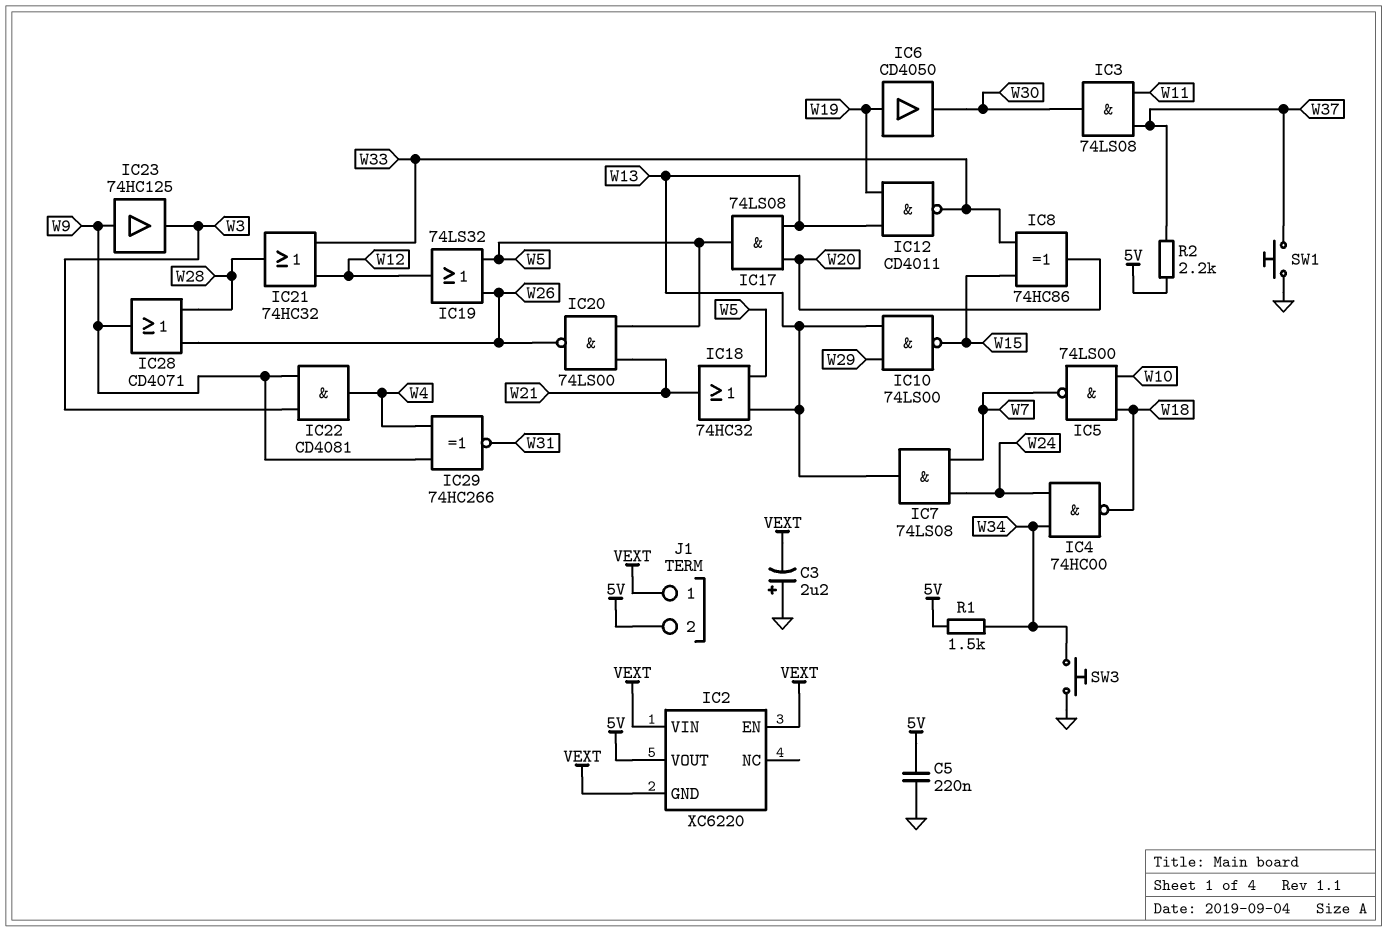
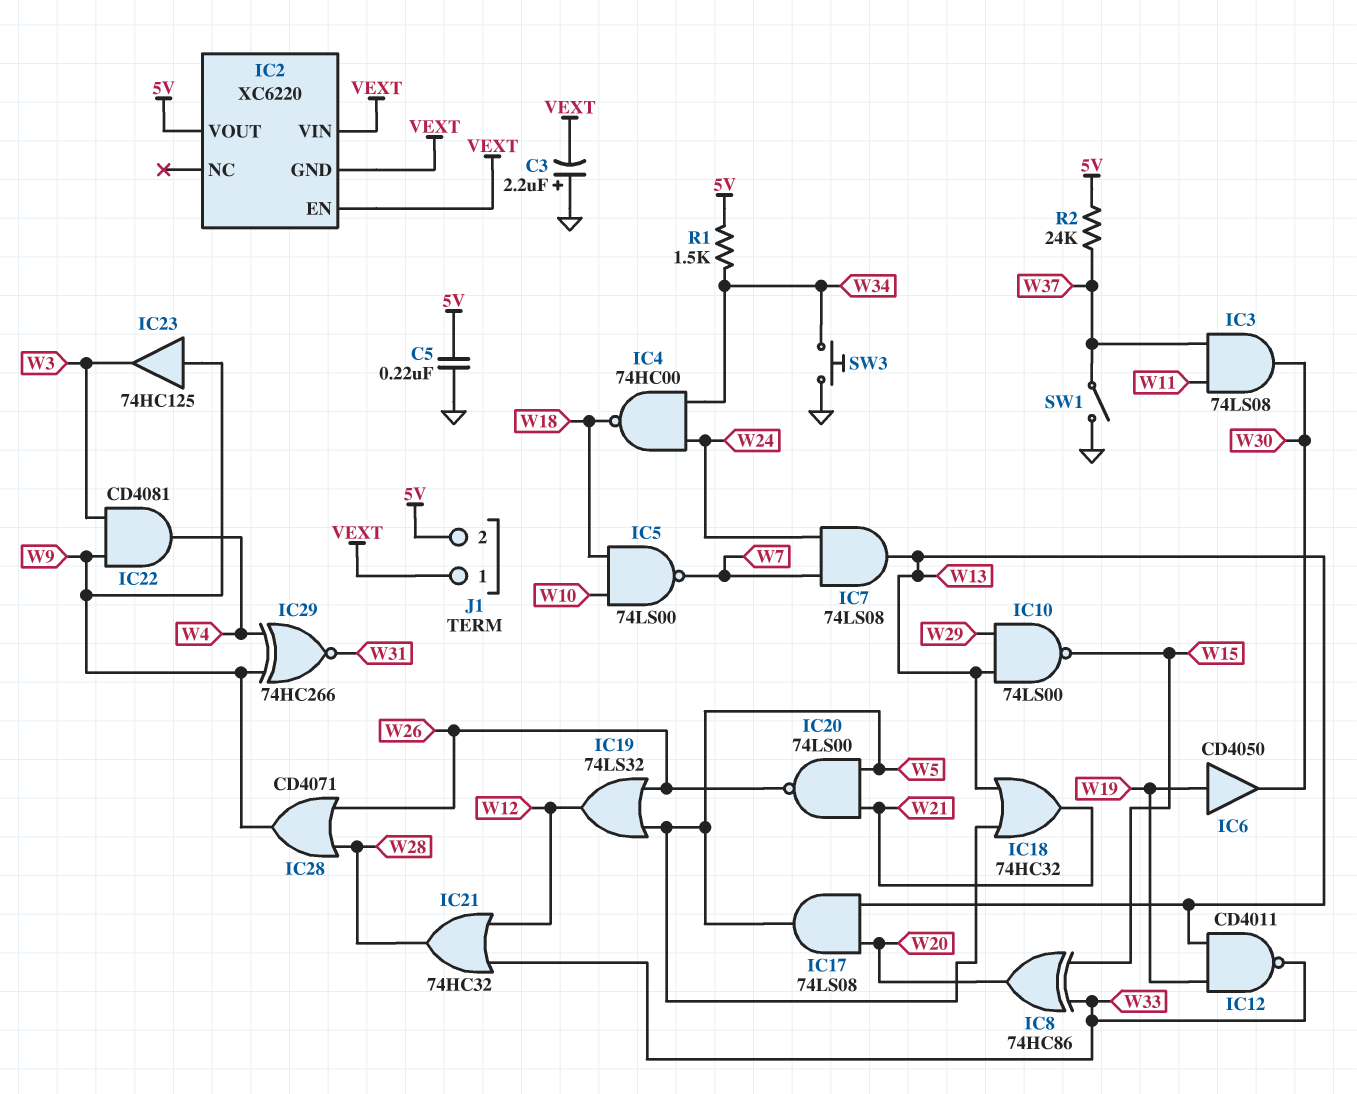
R2: 2.2k (5V, W37) -> 24k (5V, W37)
SW1: button (GND, W37) -> switch (GND, W37)

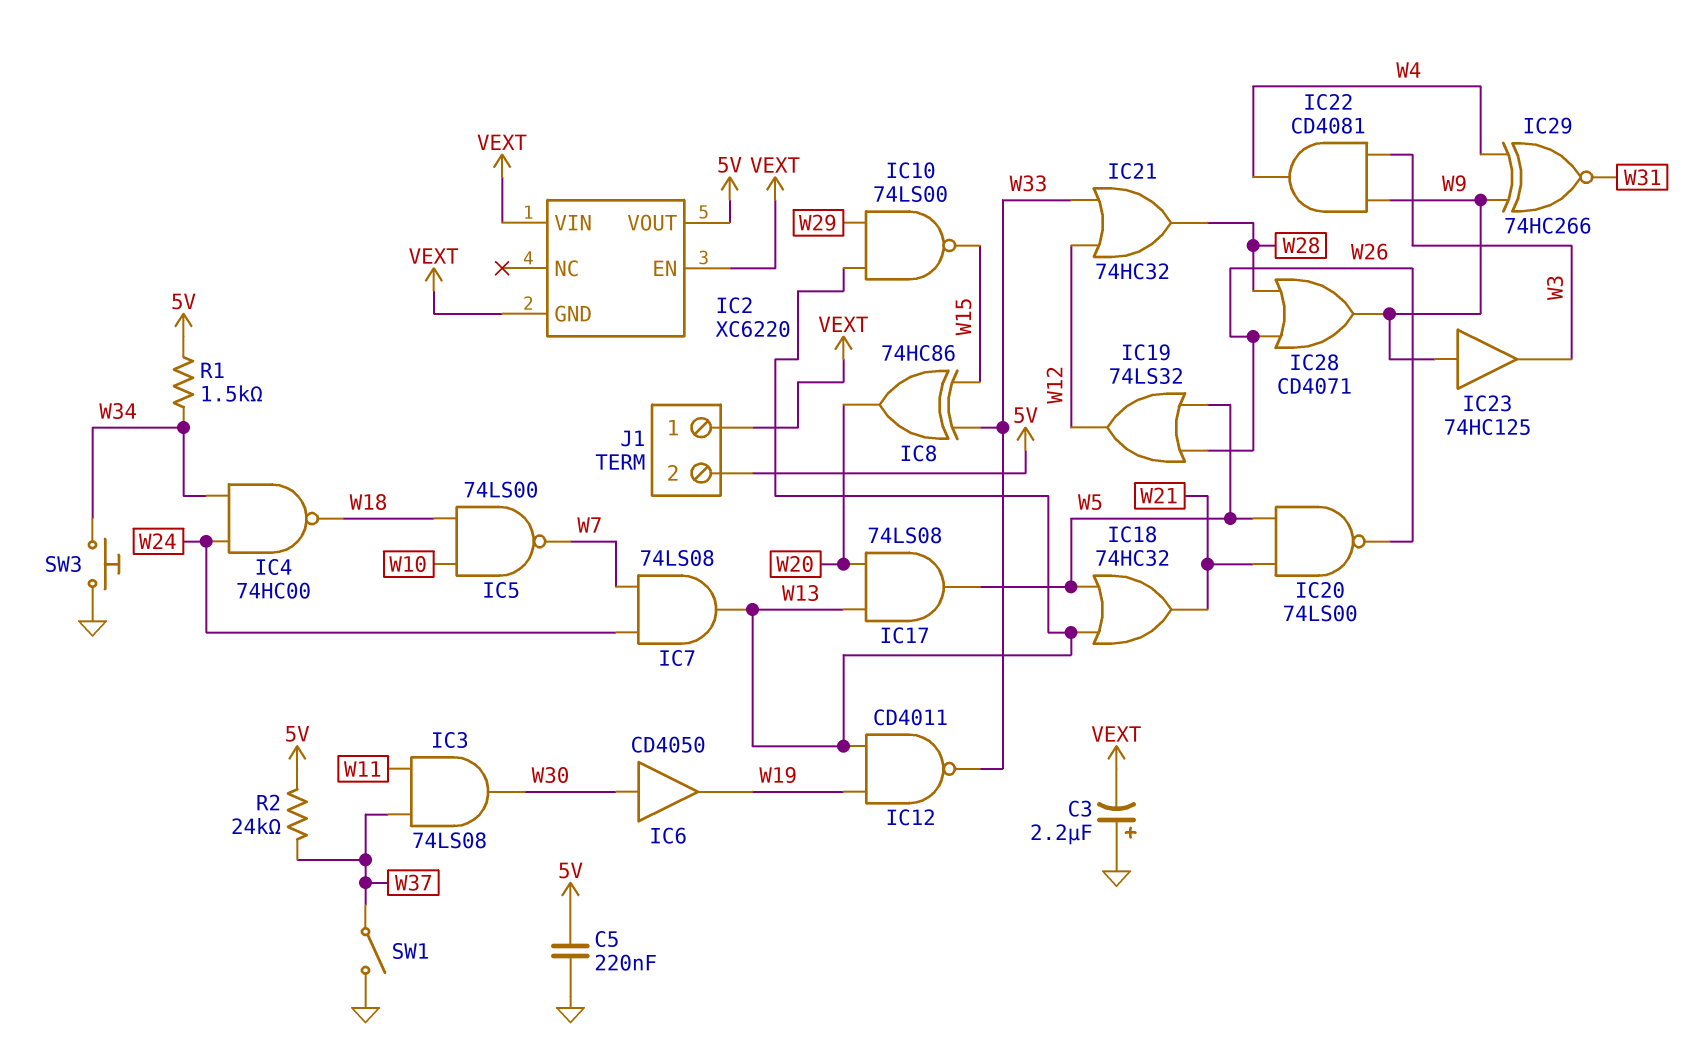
IC6: buffer CD4050 (in W19, out W30) -> buffer CD4050 (in W30, out W19)

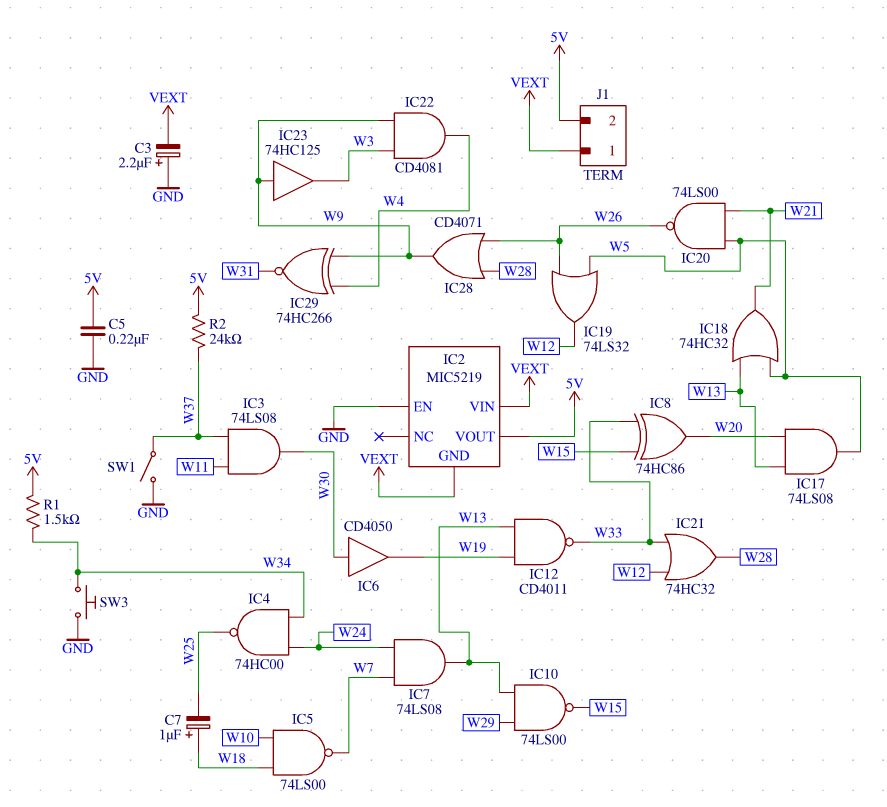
C7: none -> 1uF (plus W18, minus W25)
IC2: XC6220 -> MIC5219
IC2 pin EN: VEXT -> GND
IC4: NAND 74HC00 (in W24, in W34, out W18) -> NAND 74HC00 (in W24, in W34, out W25)

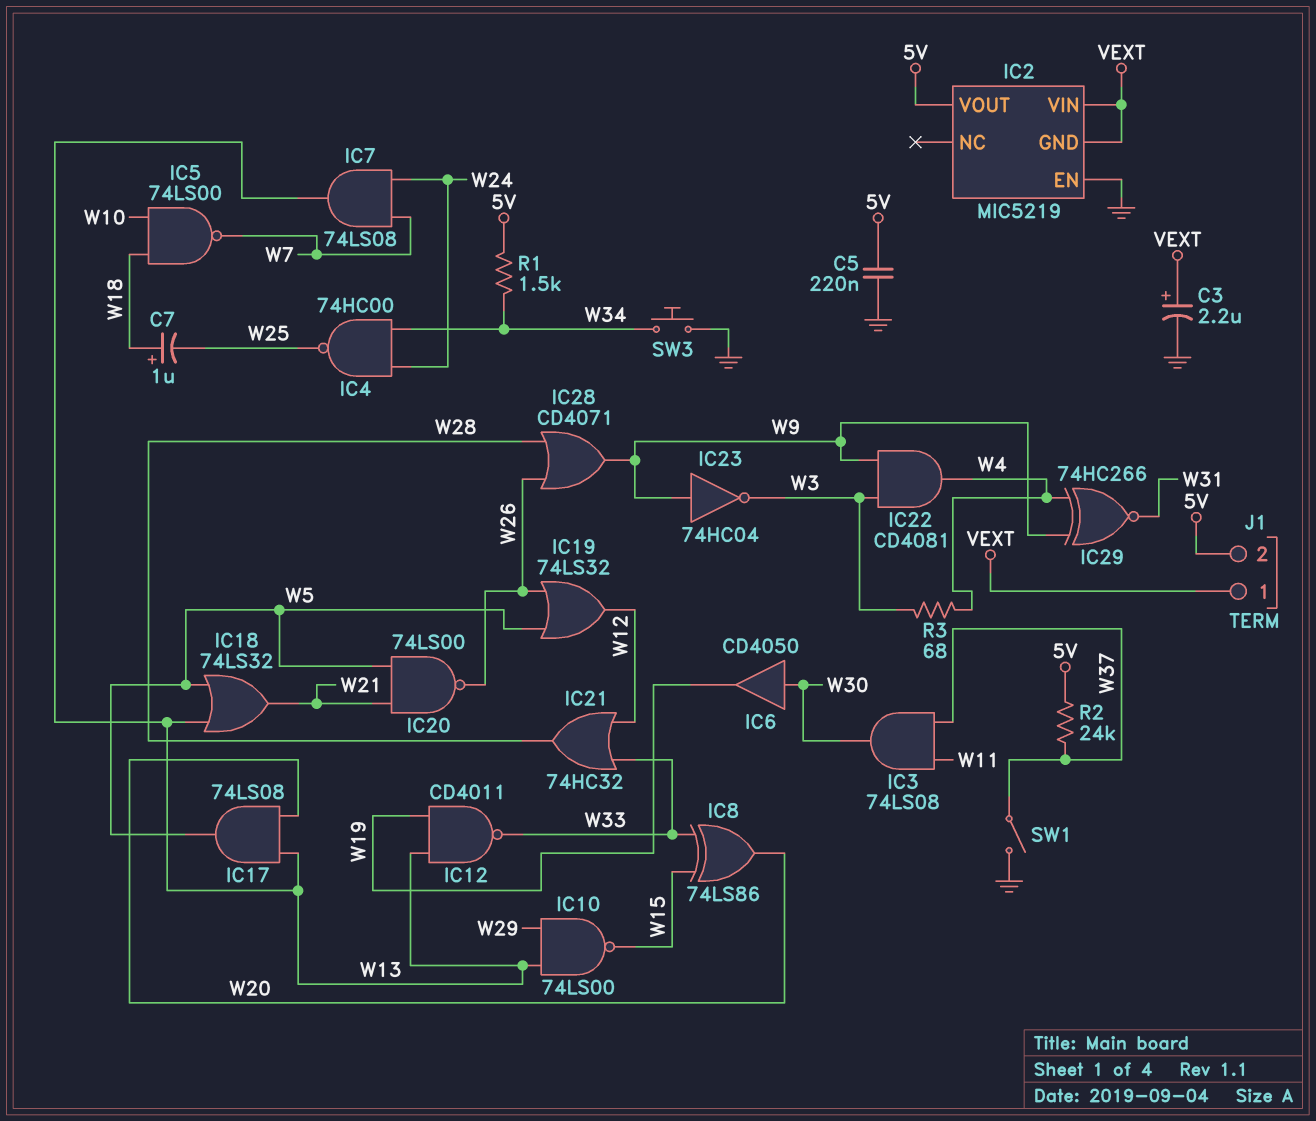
C3: 2.2uF (plus GND, minus VEXT) -> 2.2uF (plus VEXT, minus GND)
IC8: XOR 74HC86 (in W15, in W33, out W20) -> XOR 74LS86 (in W15, in W33, out W20)
IC18: OR 74HC32 (in W5, in W13, out W21) -> OR 74LS32 (in W5, in W13, out W21)
IC23: buffer 74HC125 (in W9, out W3) -> NOT 74HC04 (in W9, out W3)
R3: none -> 68 (W3, W4)

